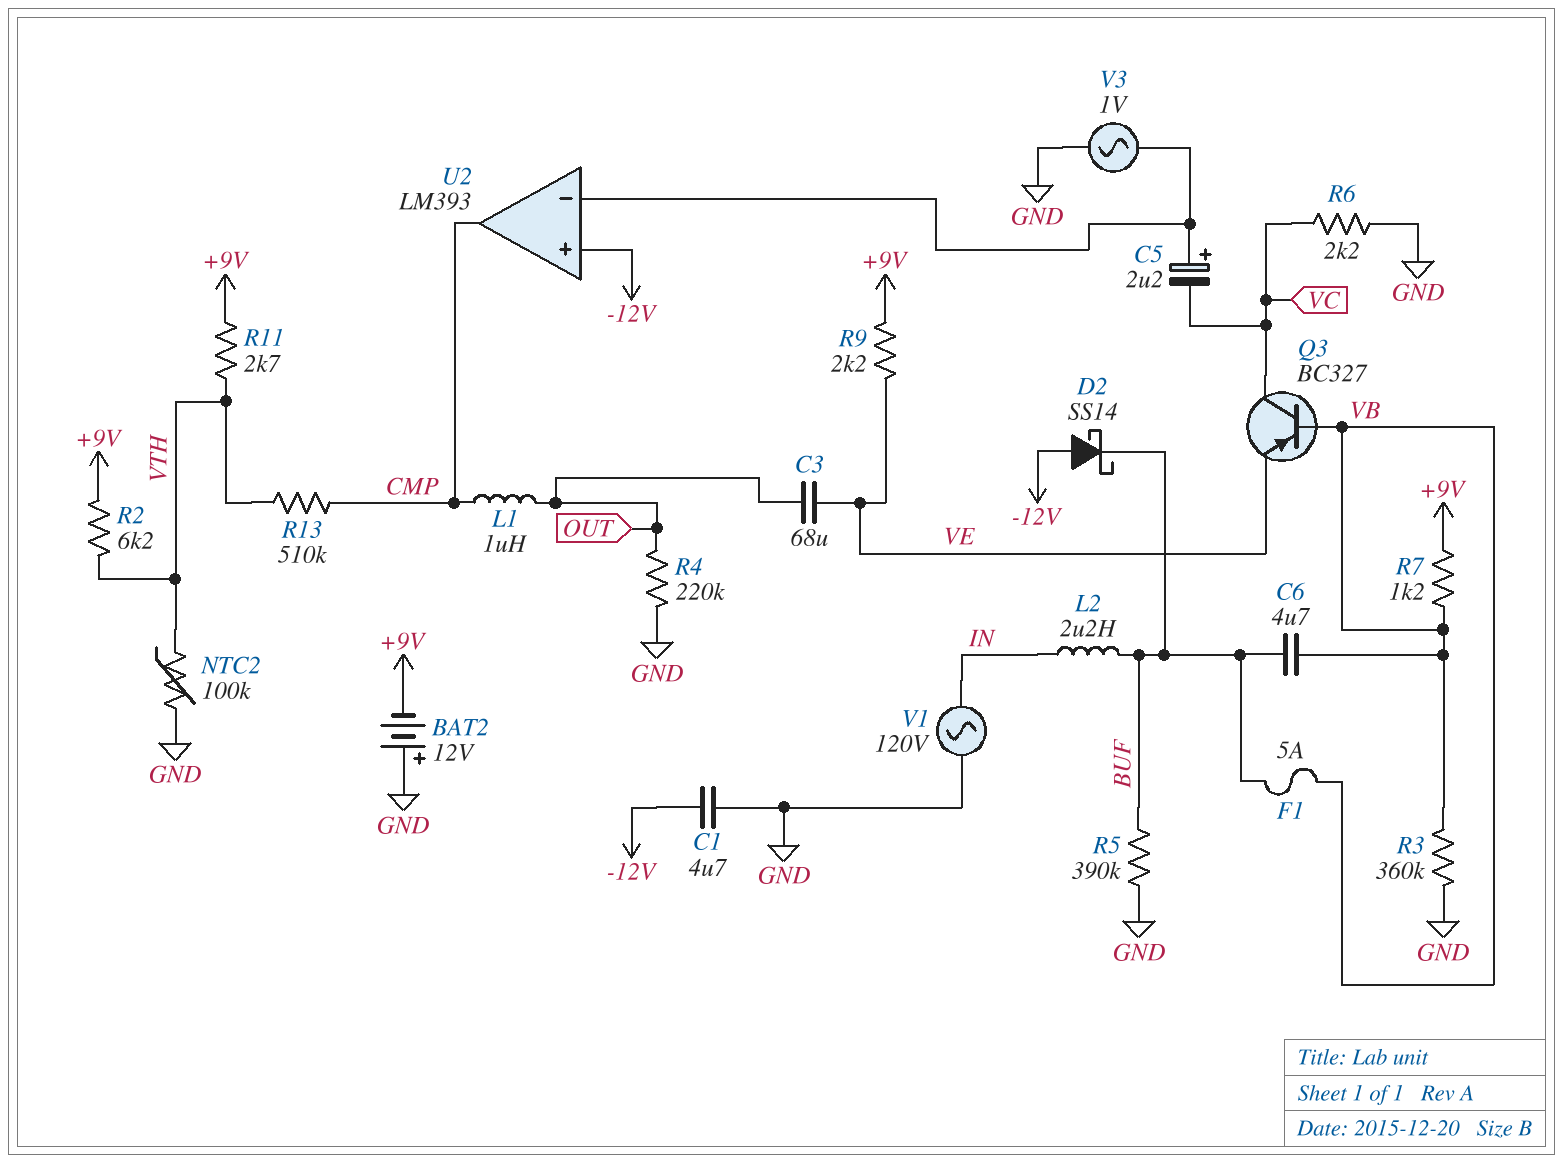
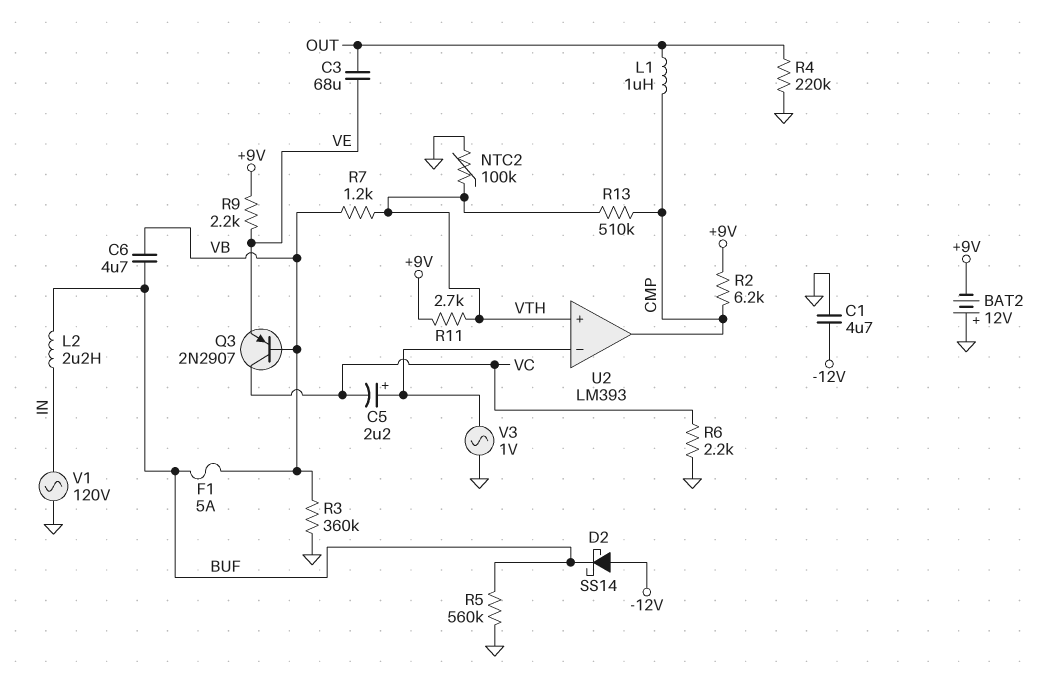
Q3: PNP BC327 (B VB, C VC, E VE) -> PNP 2N2907 (B VB, C VC, E VE)
R2: 6.2k (+9V, VTH) -> 6.2k (+9V, CMP)
R5: 390k (BUF, GND) -> 560k (BUF, GND)
R7: 1.2k (+9V, VB) -> 1.2k (VB, VTH)
U2 pin in+: -12V -> VTH

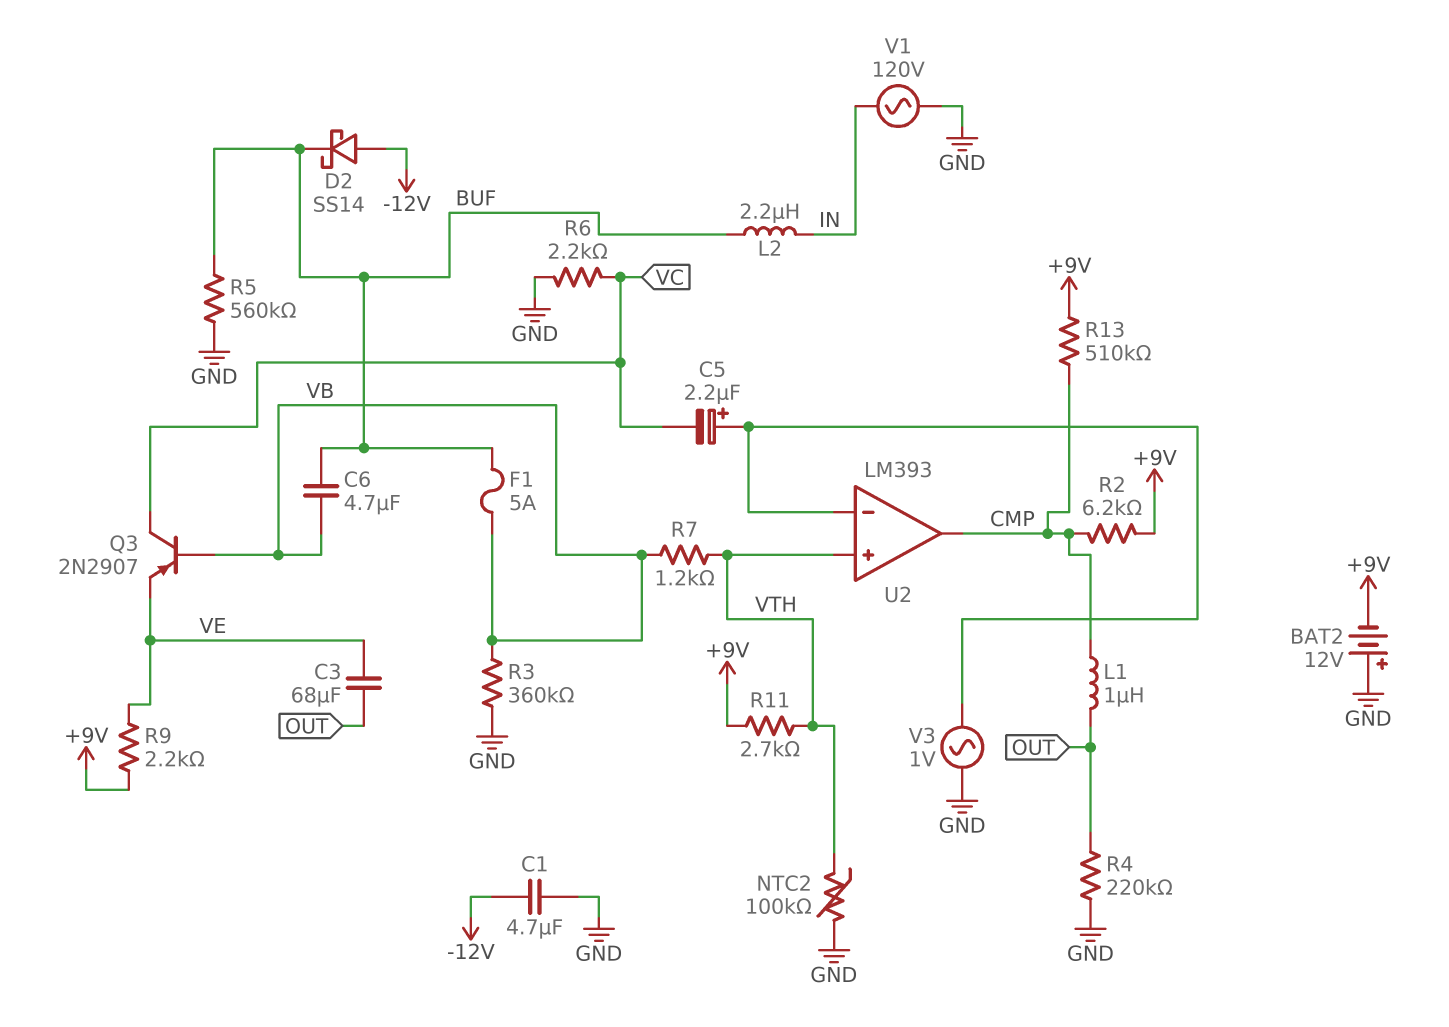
R13: 510k (CMP, VTH) -> 510k (+9V, CMP)

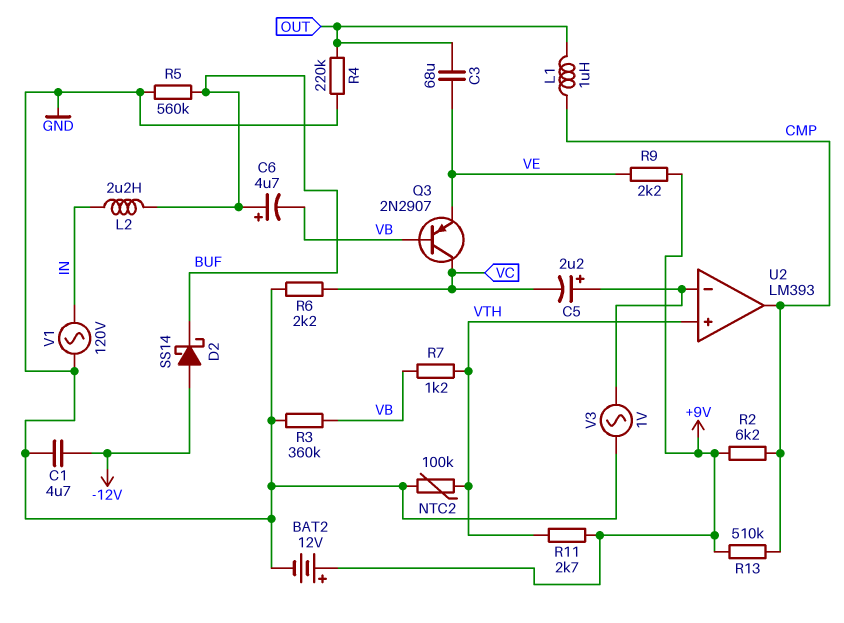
BAT2: 12V (plus GND, minus +9V) -> 12V (plus +9V, minus GND)
C6: 4.7uF (BUF, VB) -> 4.7uF (plus BUF, minus VB)
F1: 5A (BUF, VB) -> none

